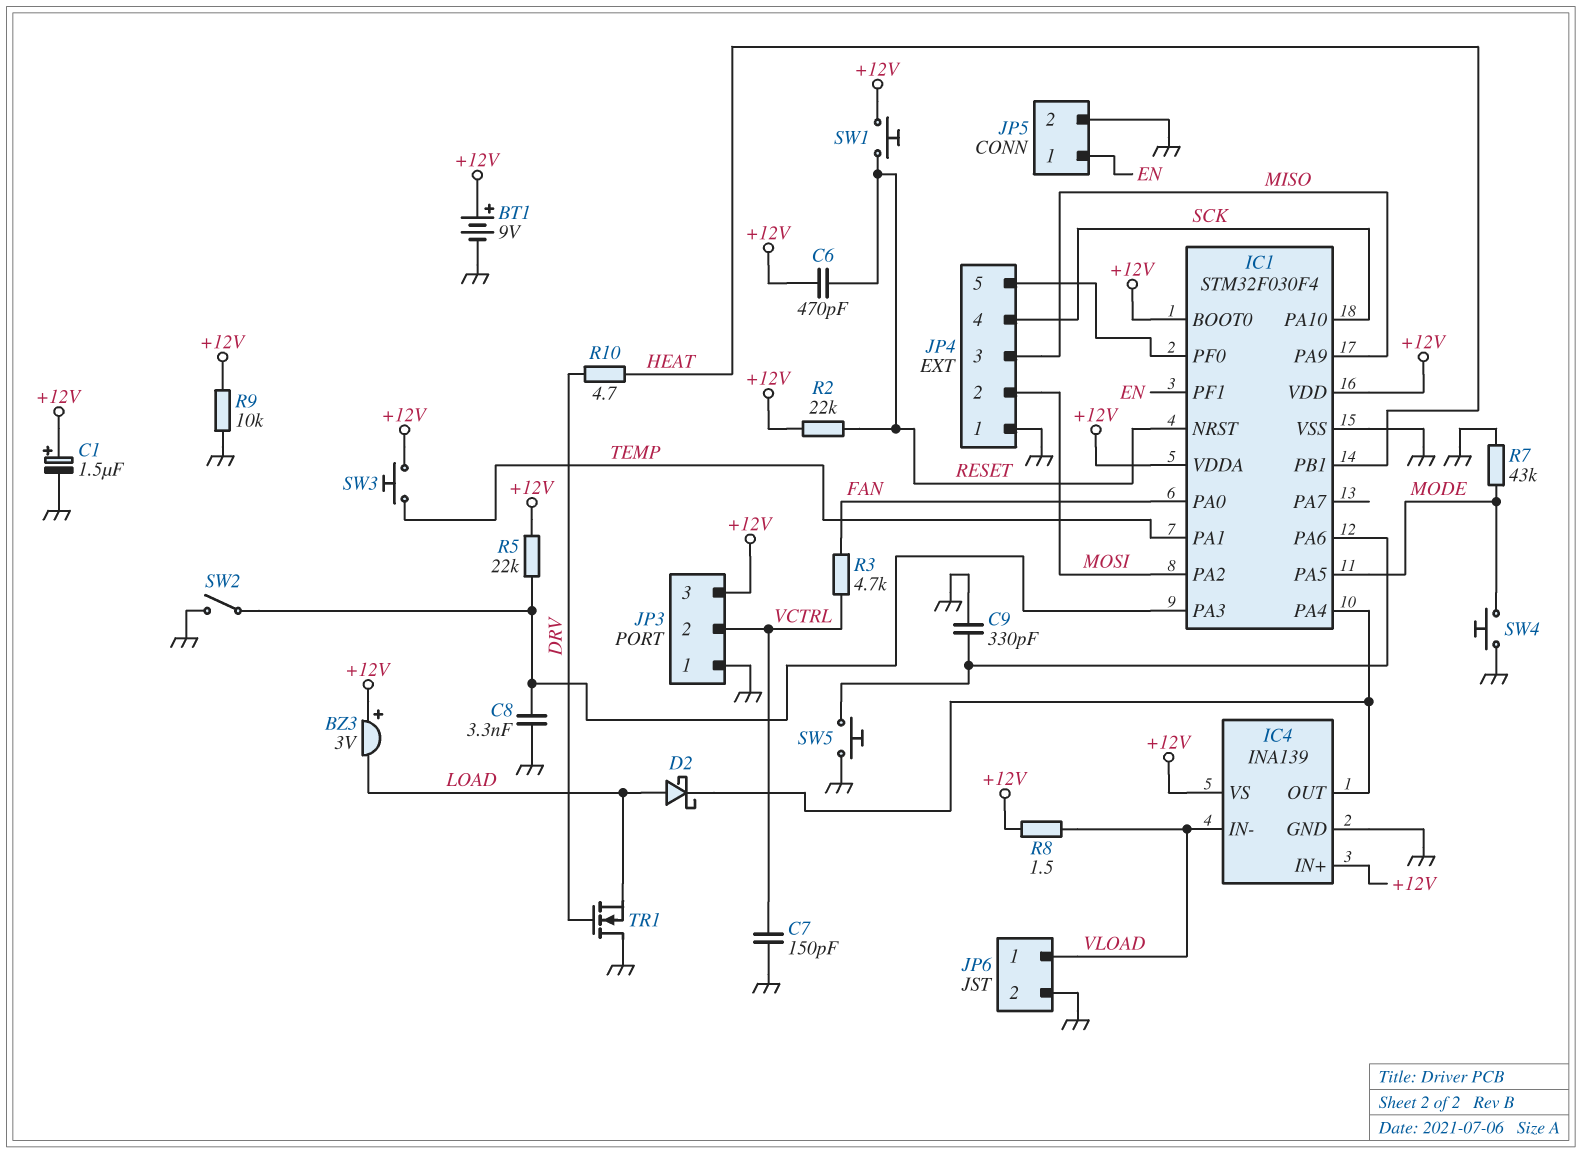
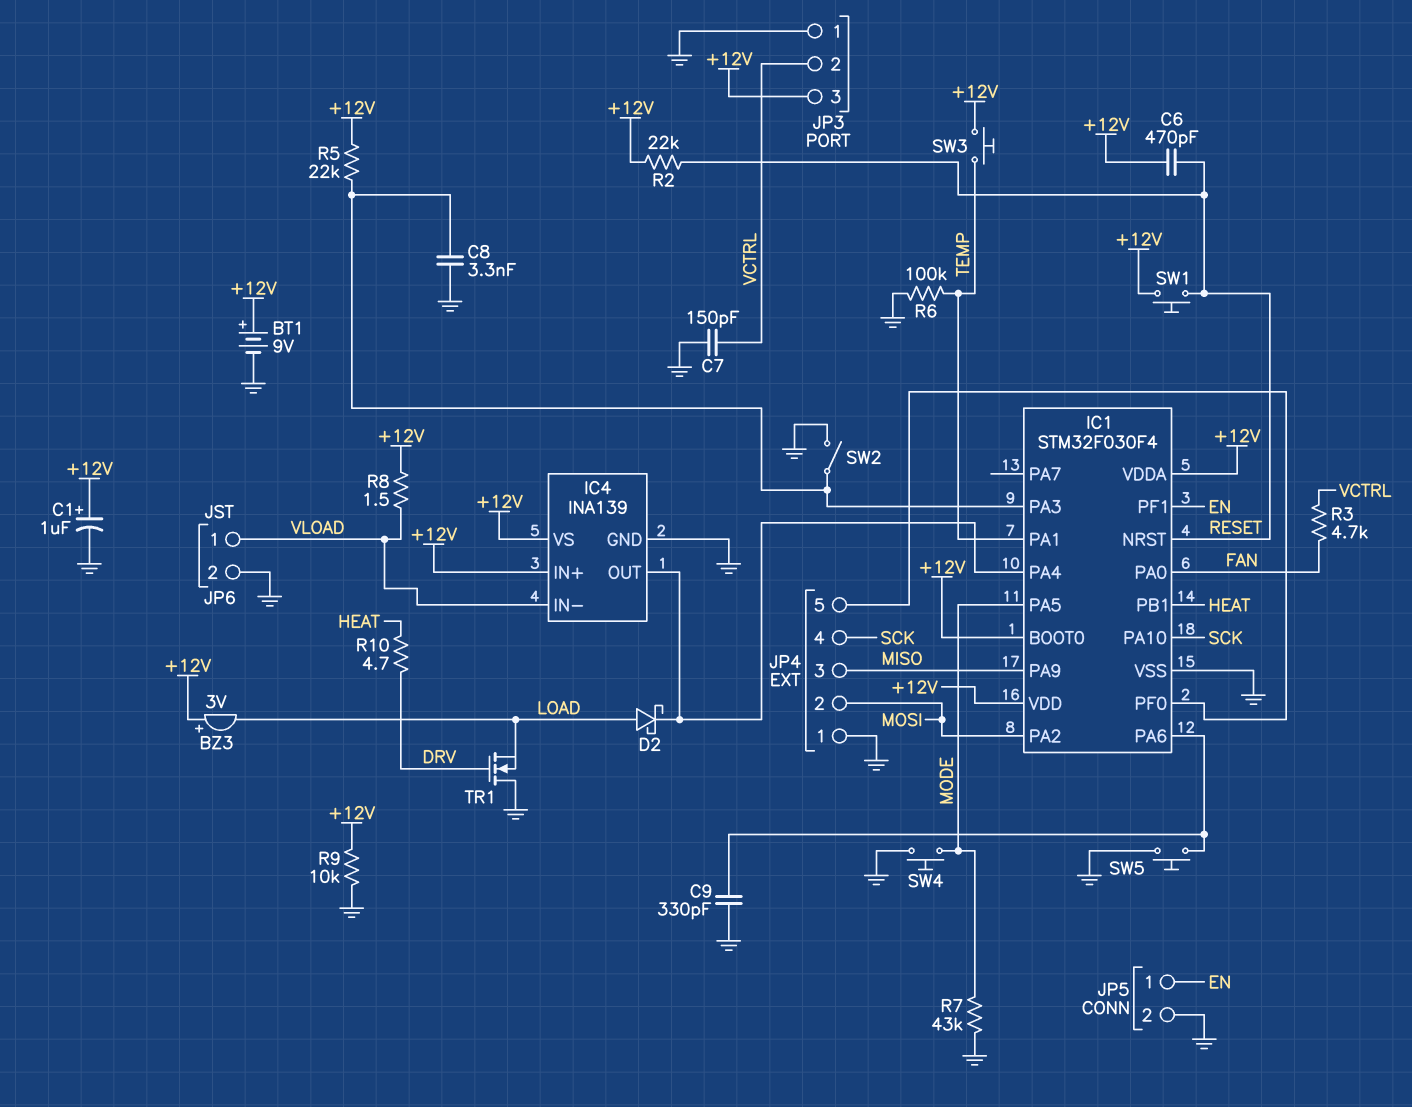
C1: 1.5uF (plus +12V, minus GND) -> 1uF (plus +12V, minus GND)
R6: none -> 100k (GND, TEMP)

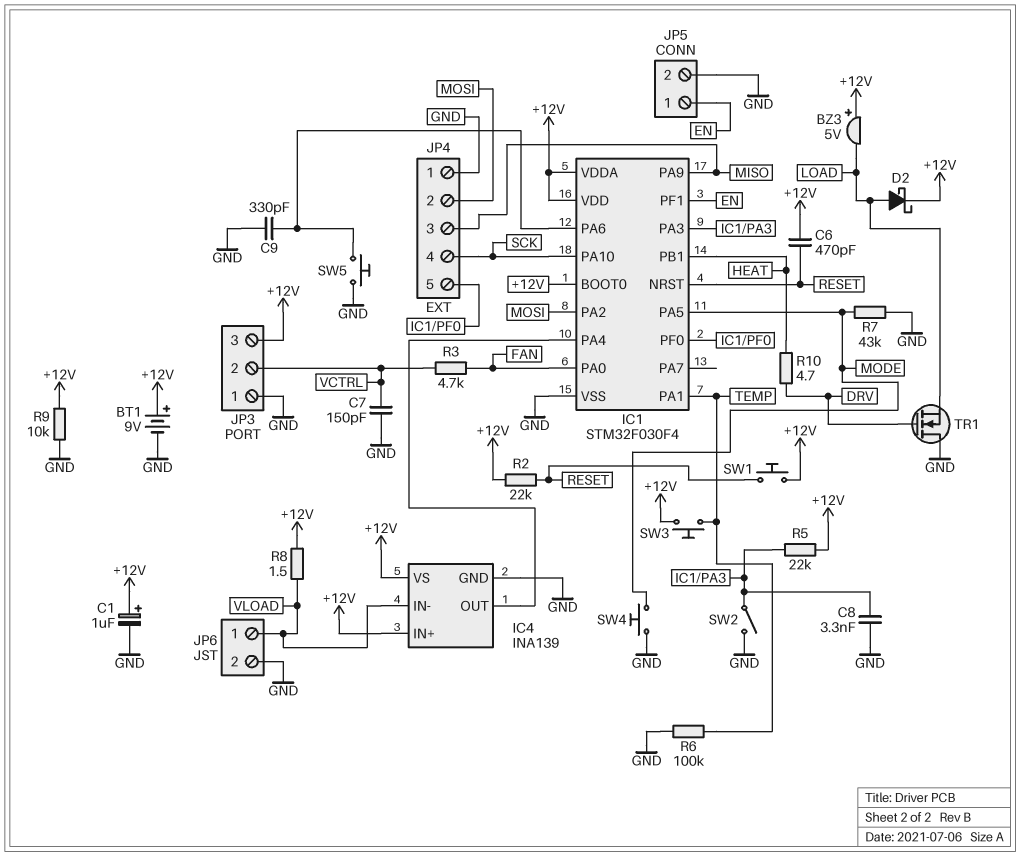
BZ3: buzzer 3V (plus +12V, minus LOAD) -> buzzer 5V (plus +12V, minus LOAD)
D2: schottky (A LOAD, K IC1/PA4) -> schottky (A LOAD, K +12V)

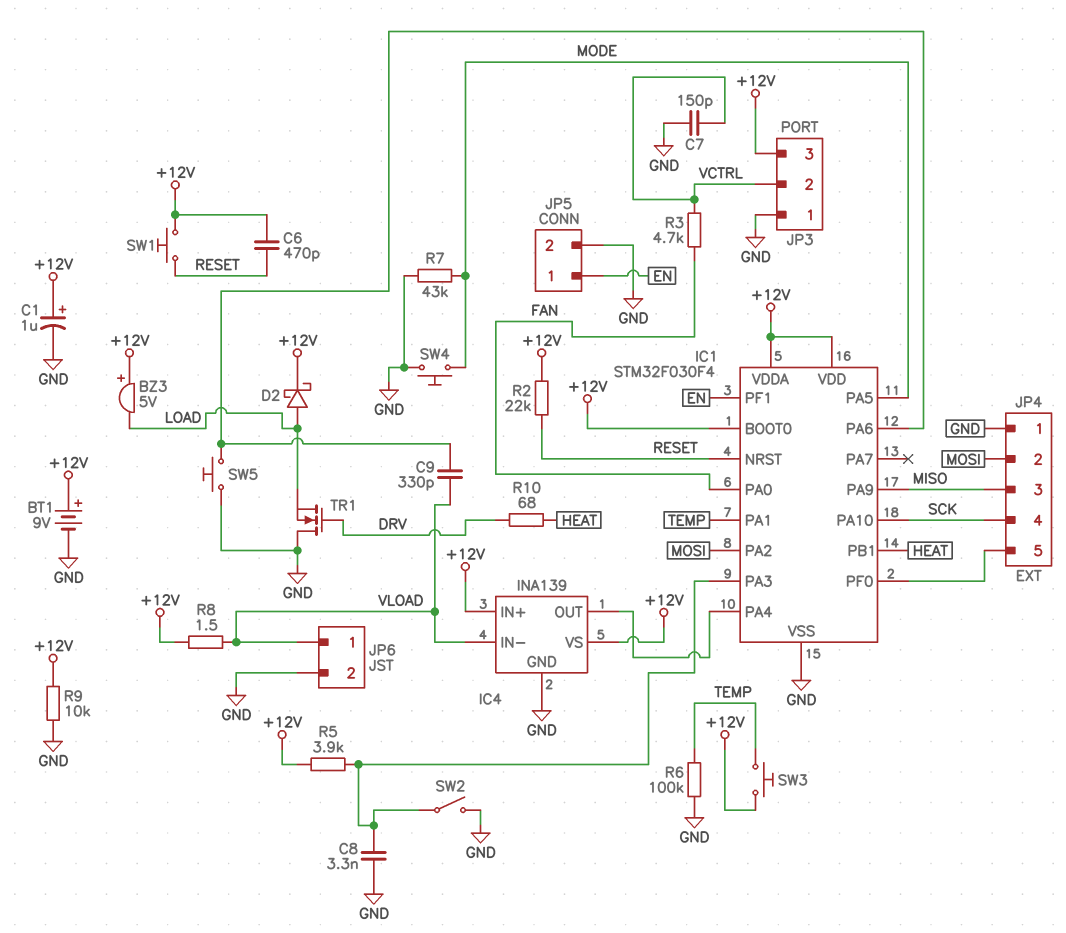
C9: 330pF (GND, IC1/PA6) -> 330pF (IC1/PA6, VLOAD)
R5: 22k (+12V, IC1/PA3) -> 3.9k (+12V, IC1/PA3)
R10: 4.7 (DRV, HEAT) -> 68 (DRV, HEAT)

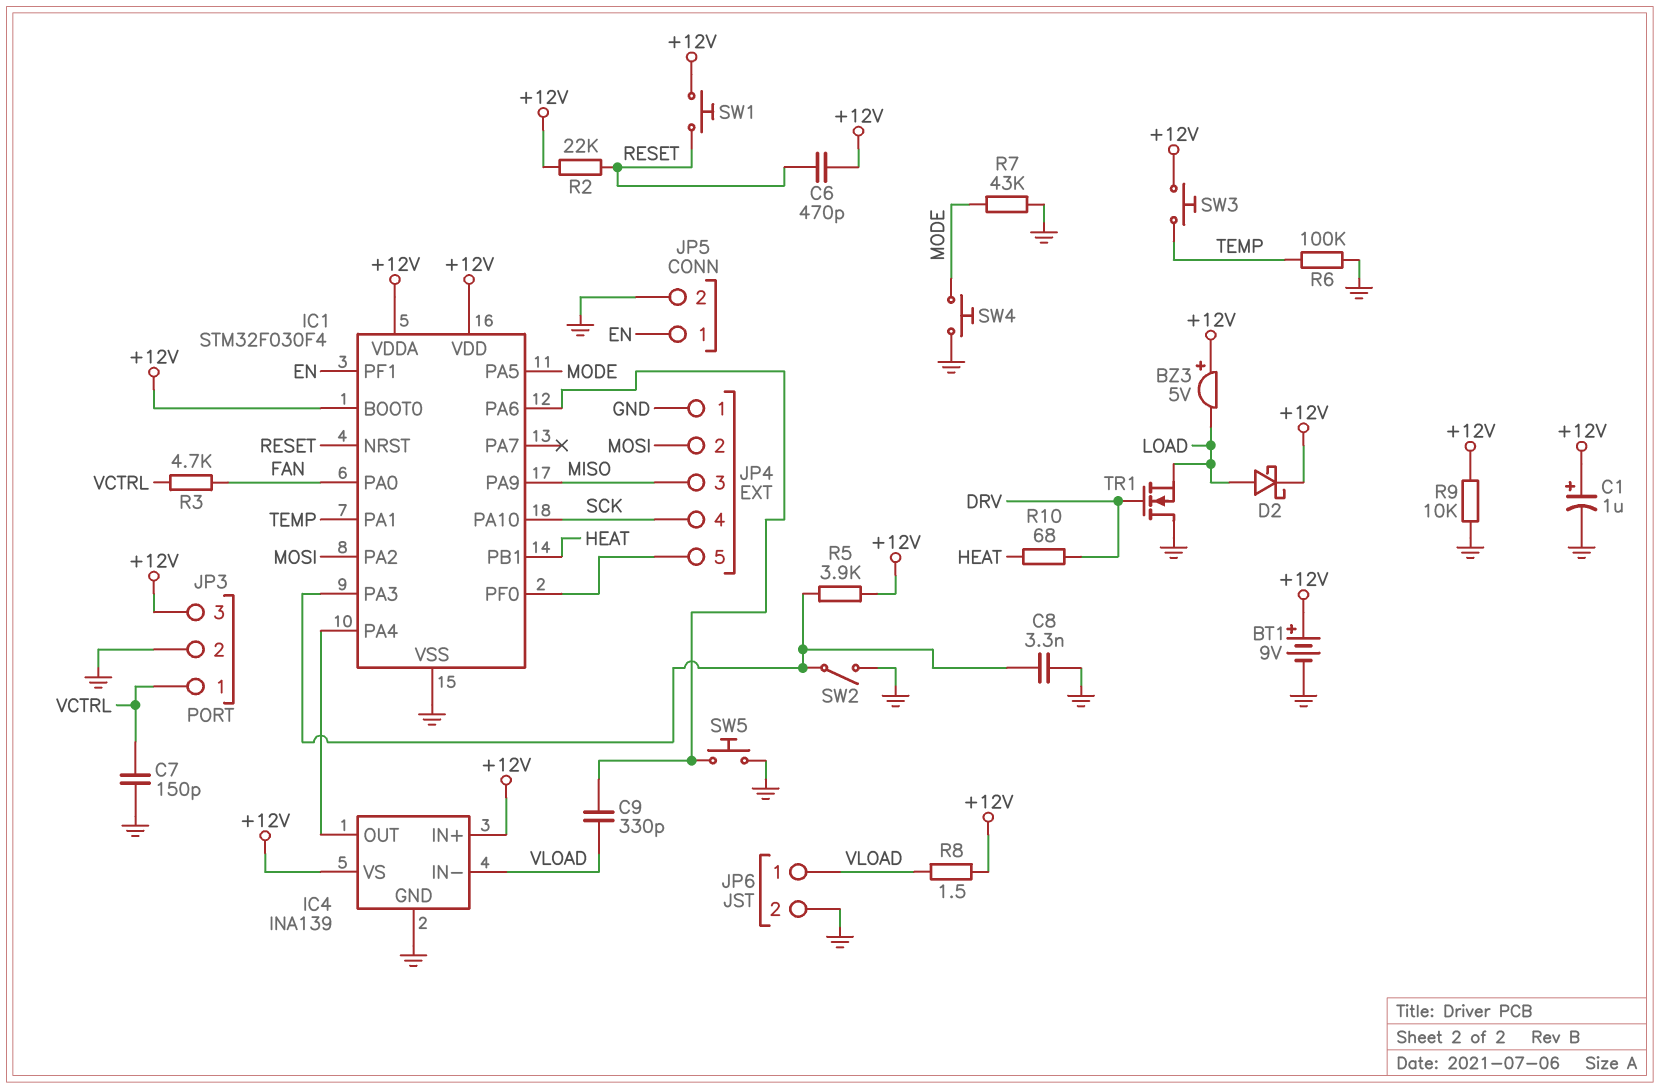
JP3 pin 1: GND -> VCTRL
JP3 pin 2: VCTRL -> GND

